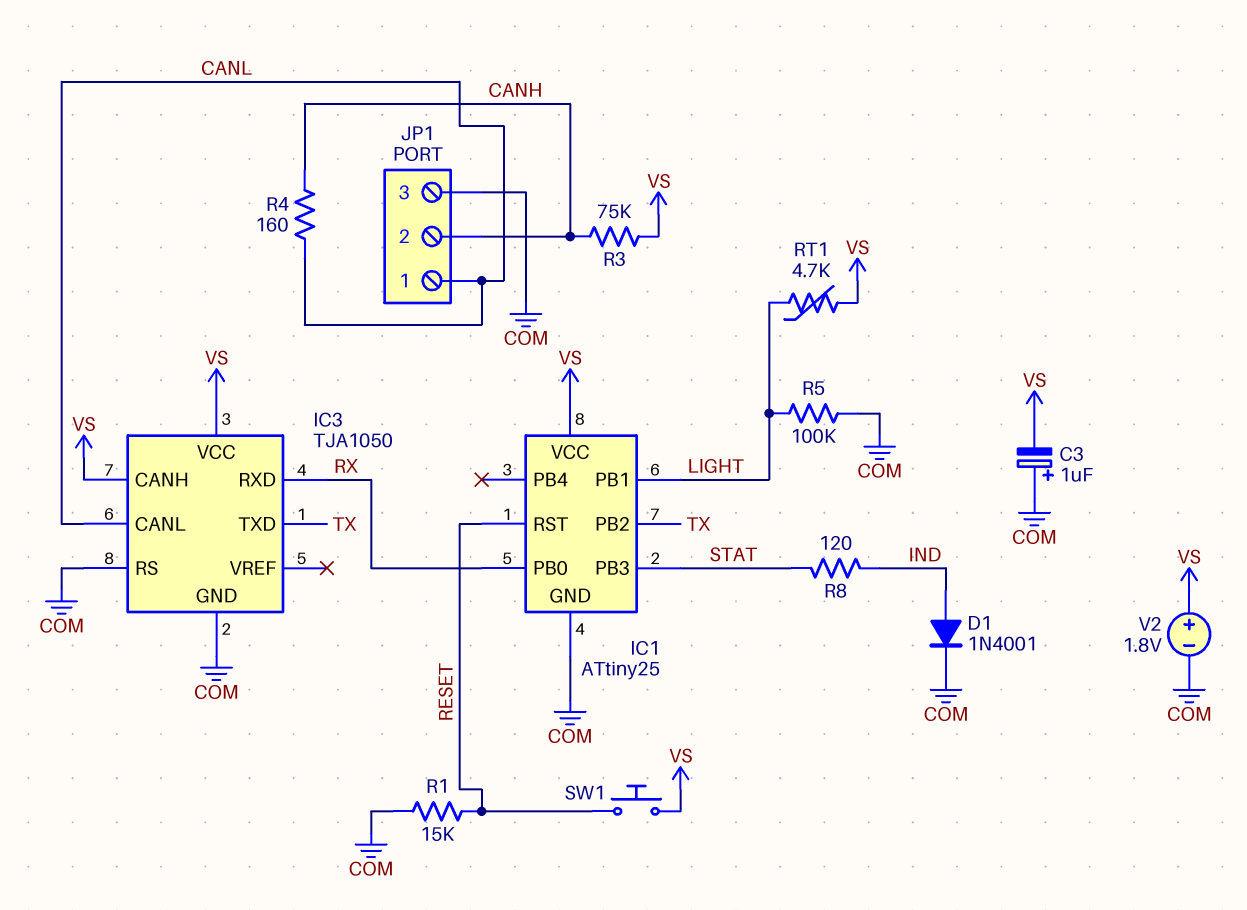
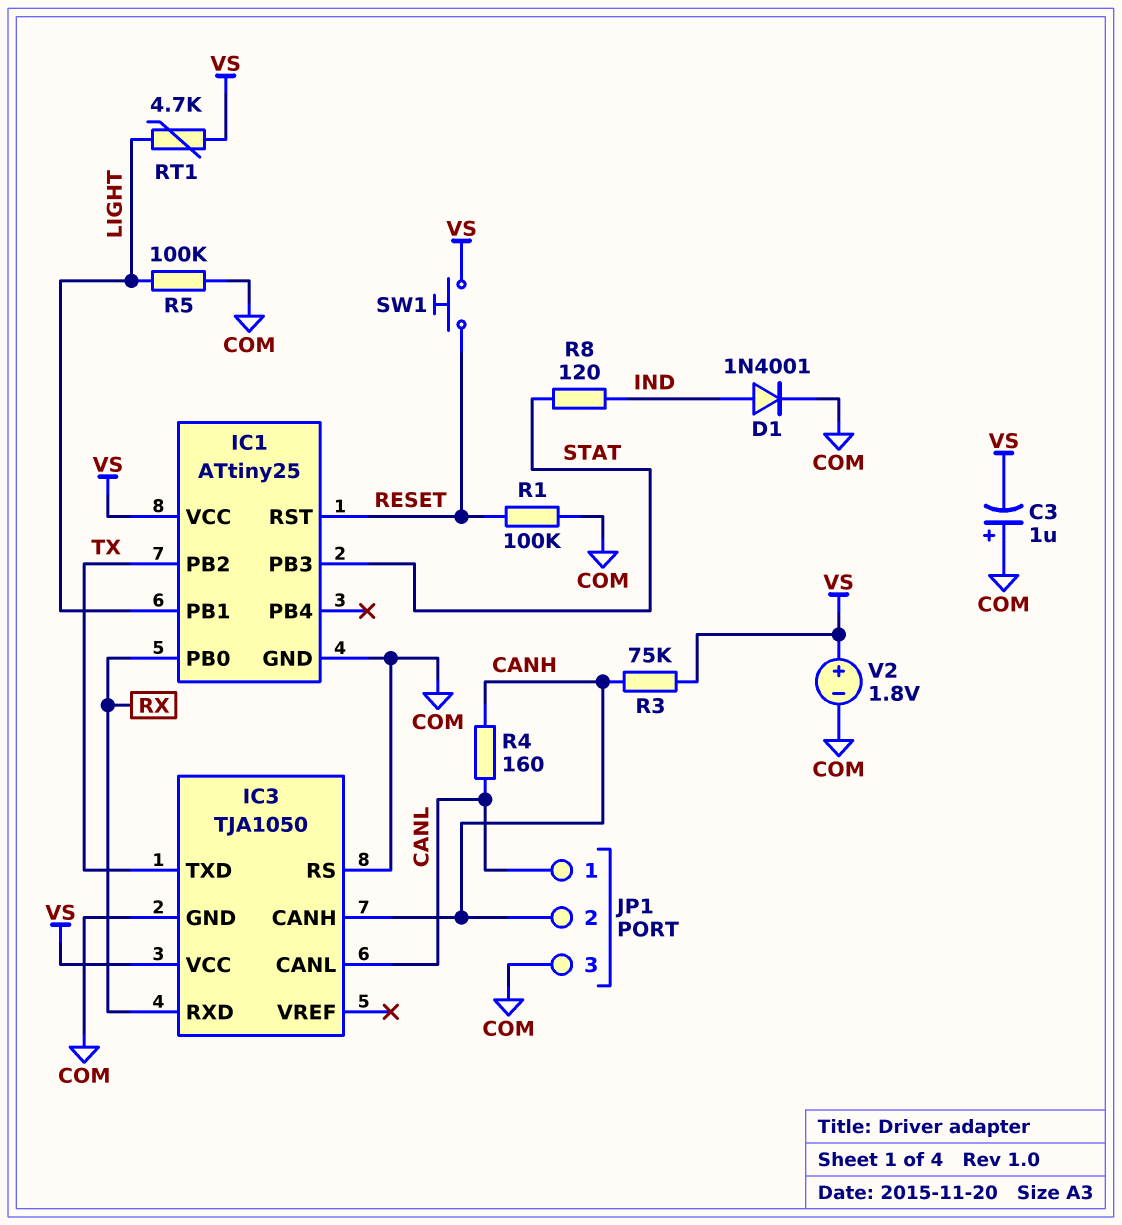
IC3 pin CANH: VS -> CANH
R1: 15k (COM, RESET) -> 100k (COM, RESET)

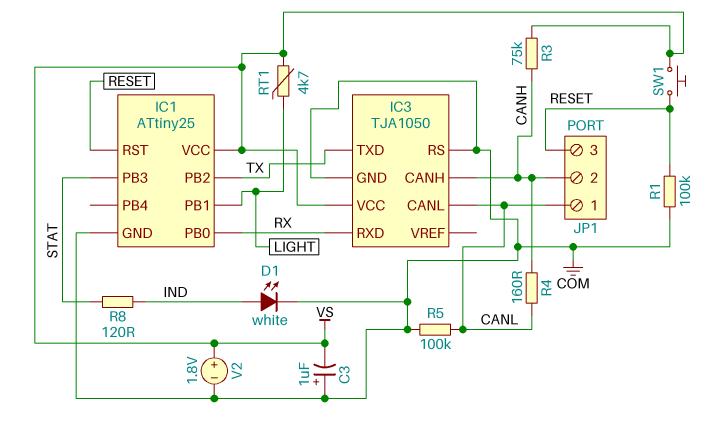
D1: diode 1N4001 (A IND, K COM) -> LED white (A IND, K COM)
JP1 pin 3: COM -> RESET
R5: 100k (COM, LIGHT) -> 100k (CANL, COM)

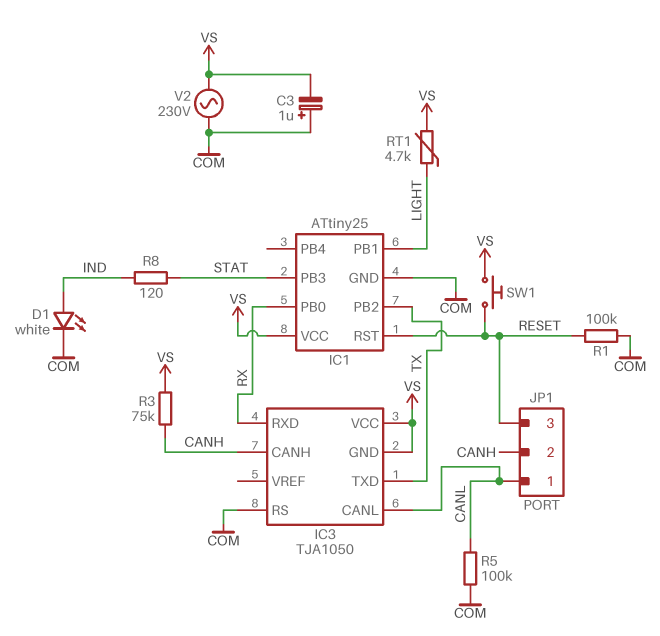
IC3 pin GND: COM -> VS
R4: 160 (CANH, CANL) -> none
V2: 1.8V (plus VS, minus COM) -> AC 230V (COM, VS)

